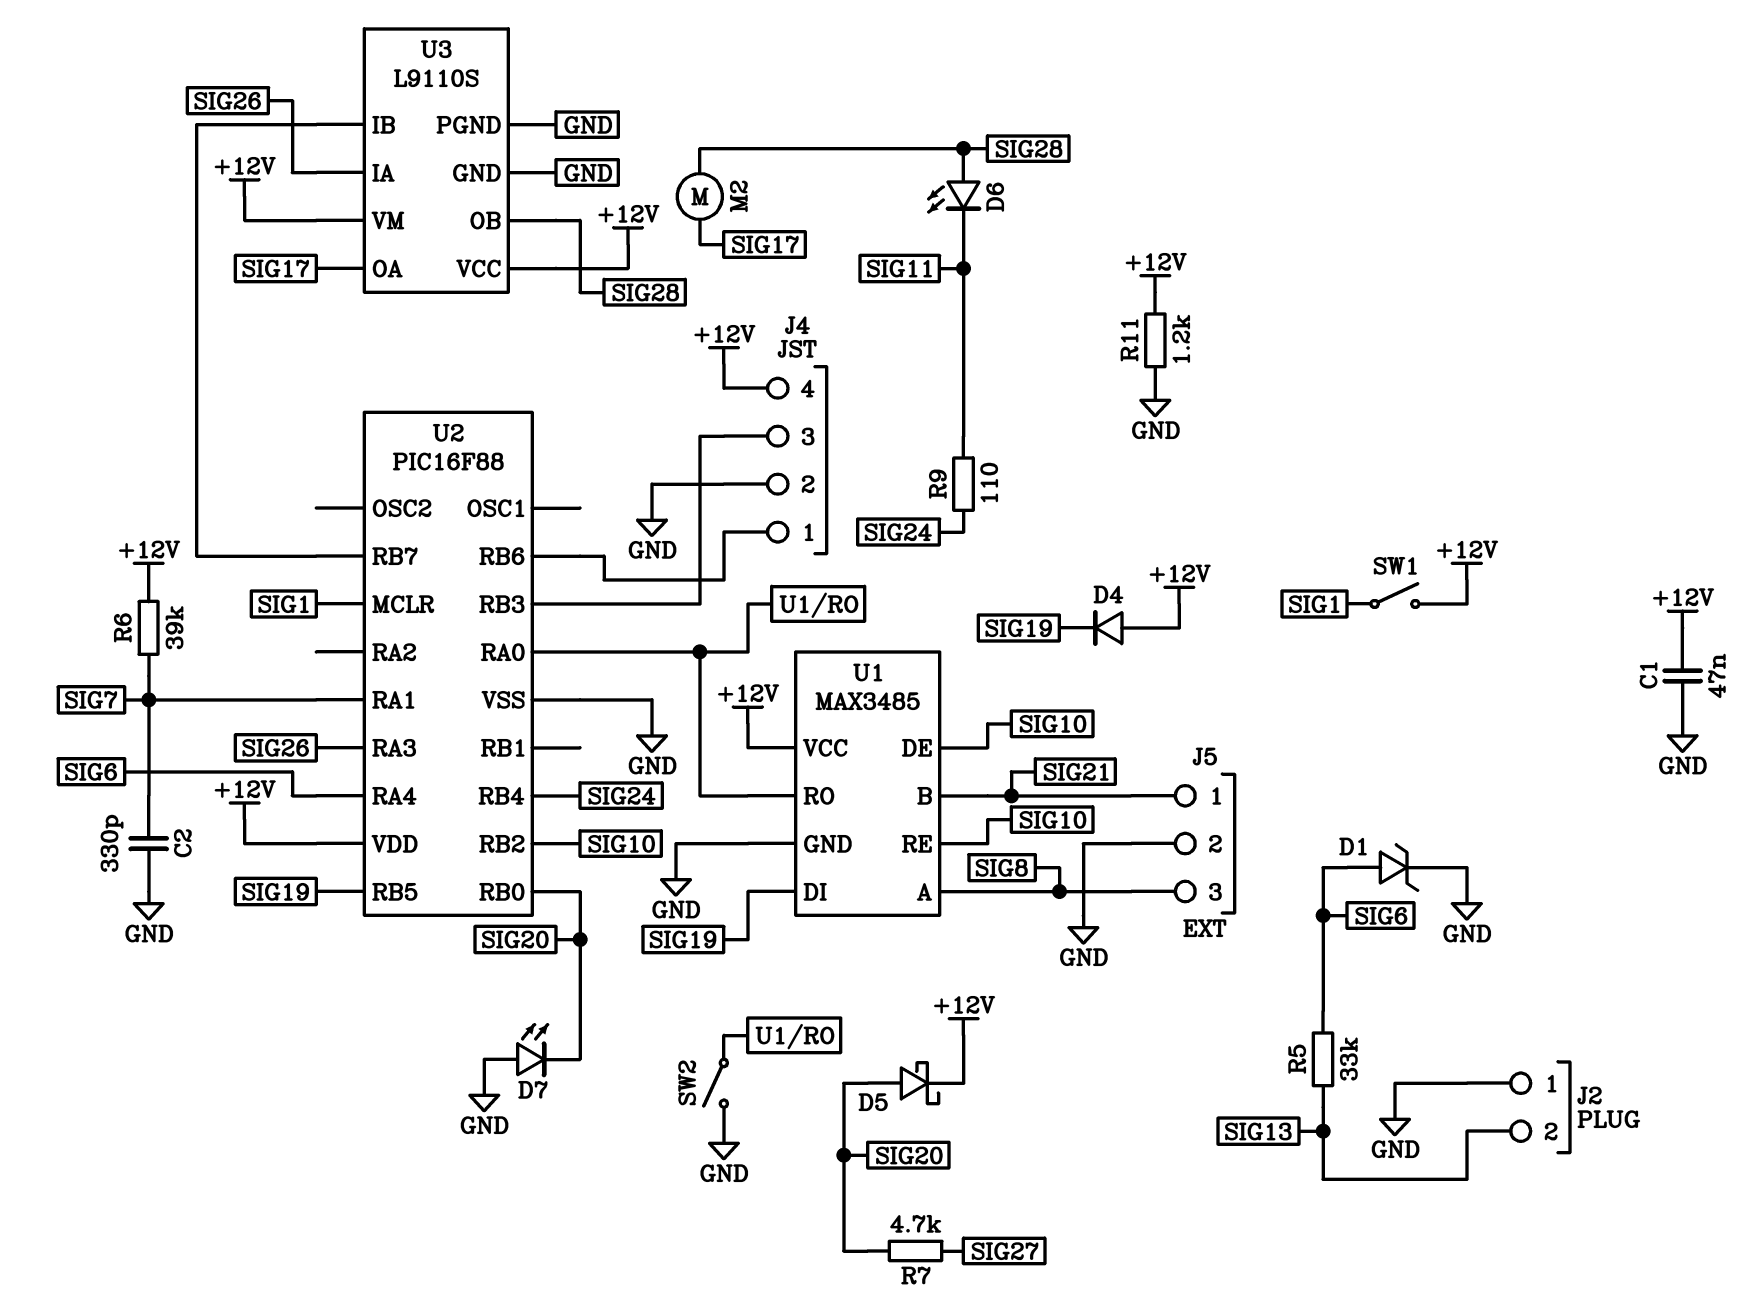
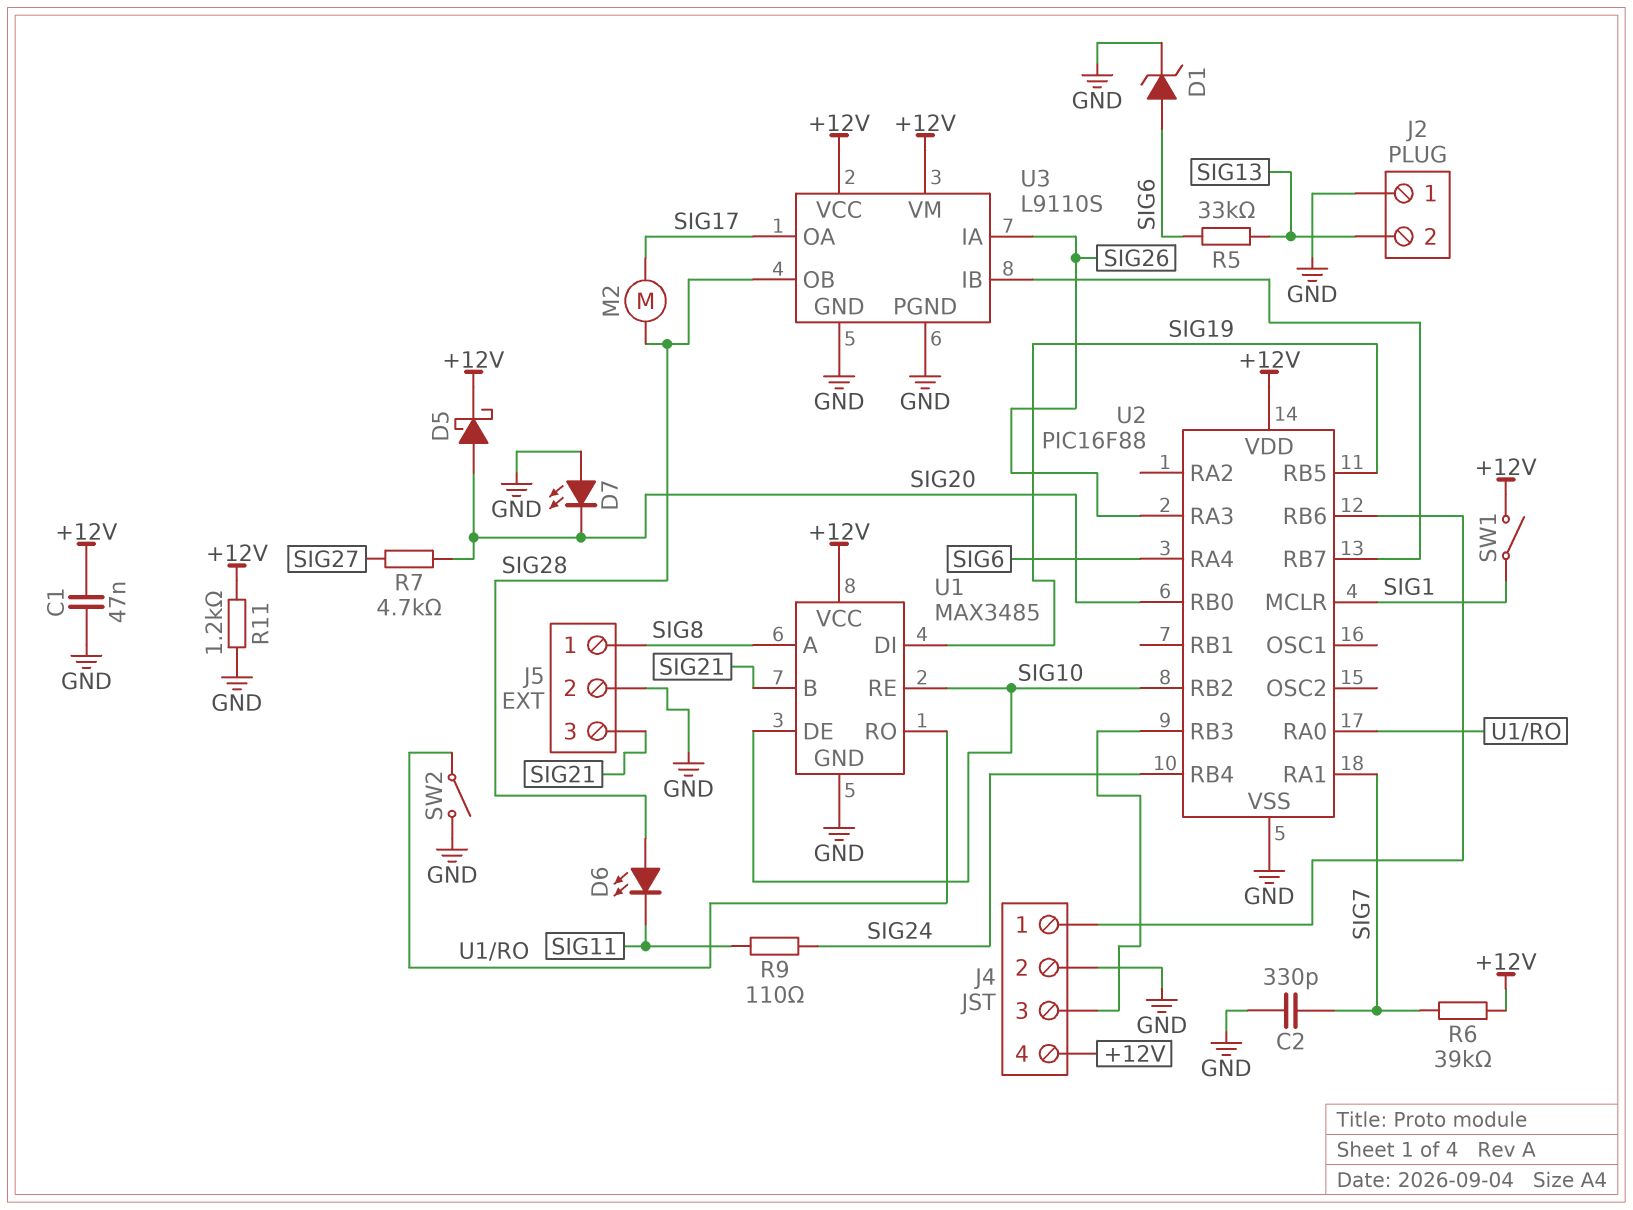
D4: diode (A +12V, K SIG19) -> none
J5 pin 1: SIG21 -> SIG8
J5 pin 3: SIG8 -> SIG21

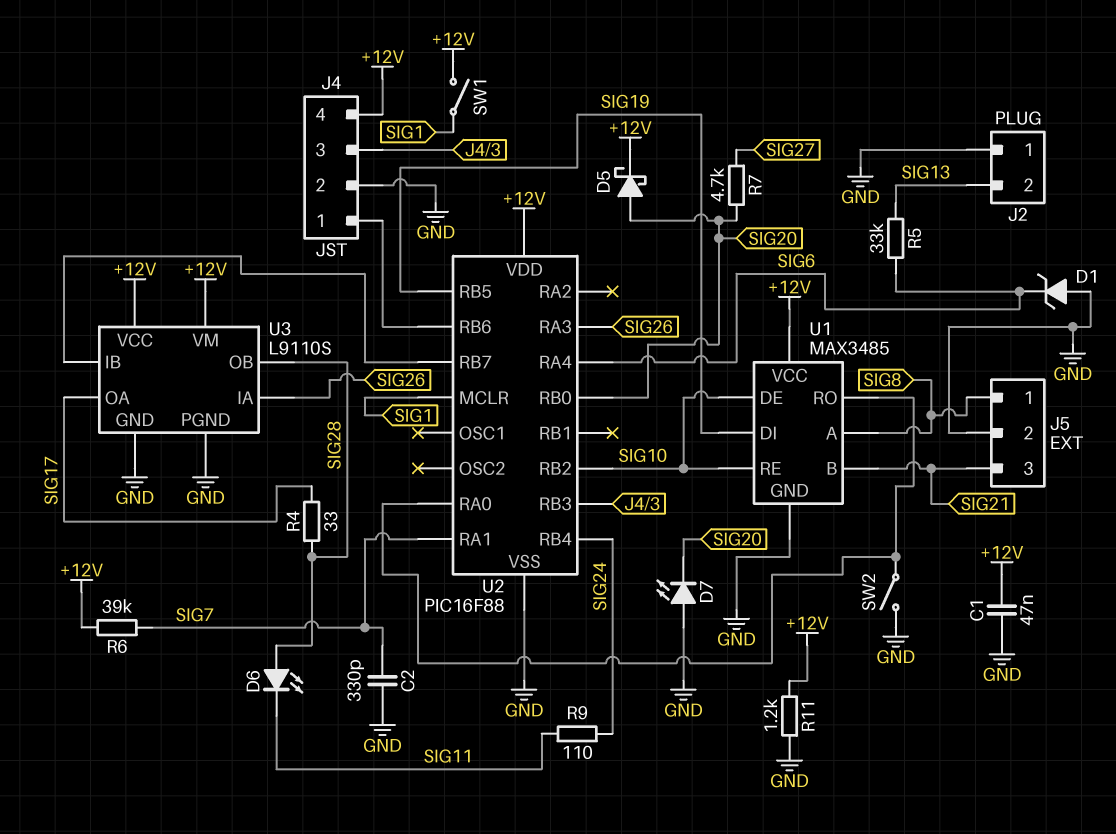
D1: zener (A SIG6, K GND) -> zener (A GND, K SIG6)
M2: motor (SIG17, SIG28) -> none
R4: none -> 33 (SIG17, SIG28)

